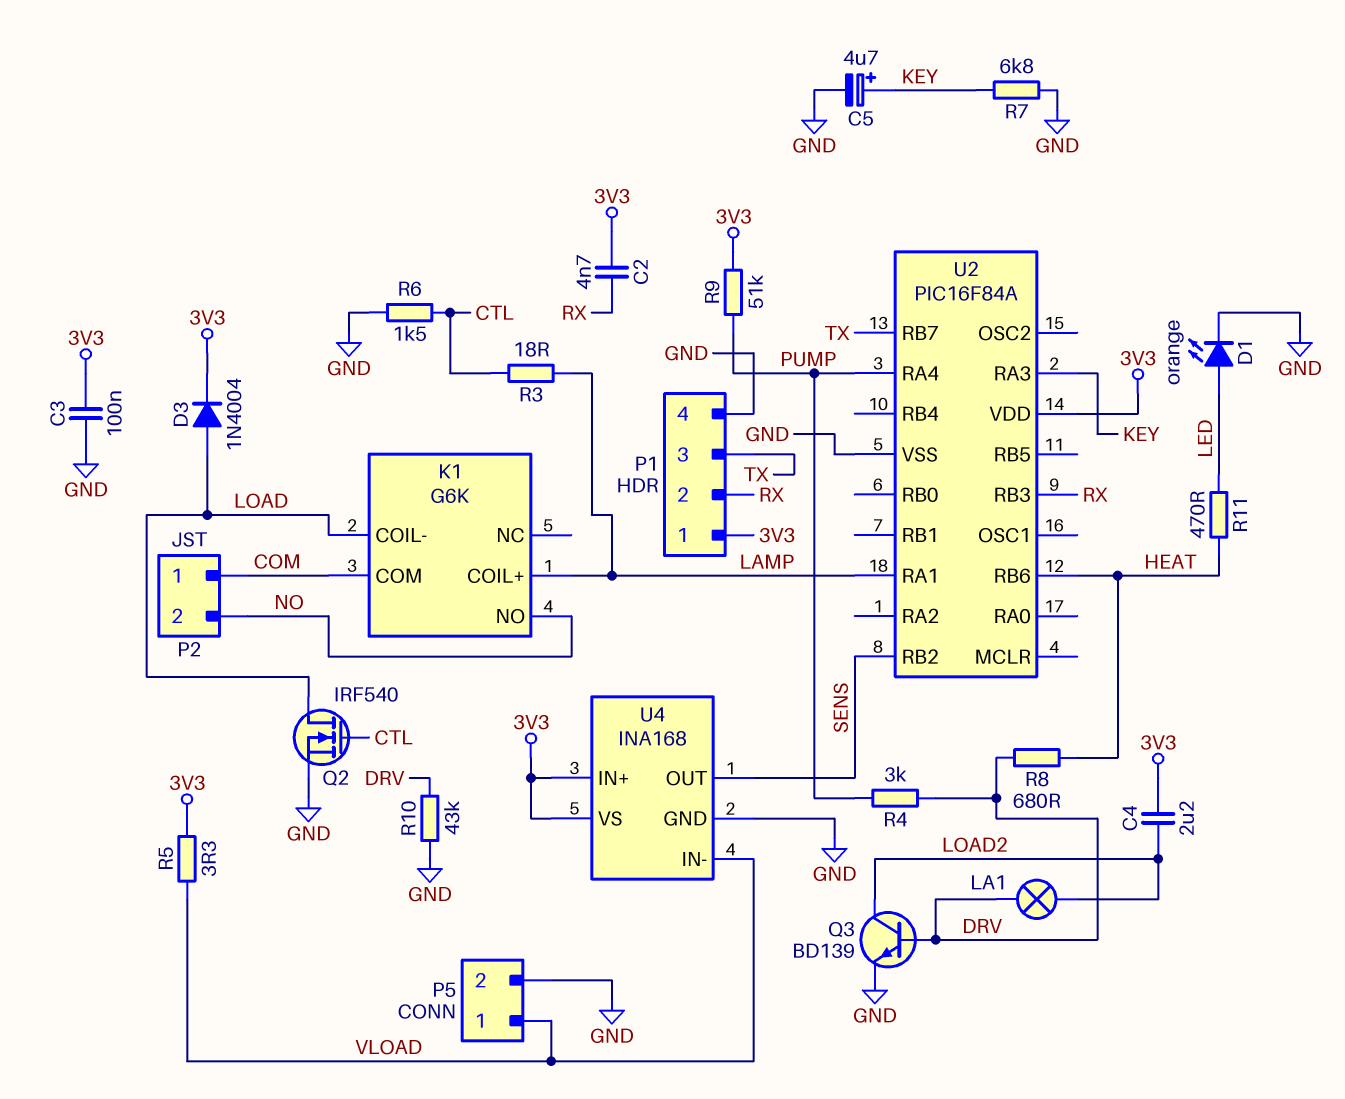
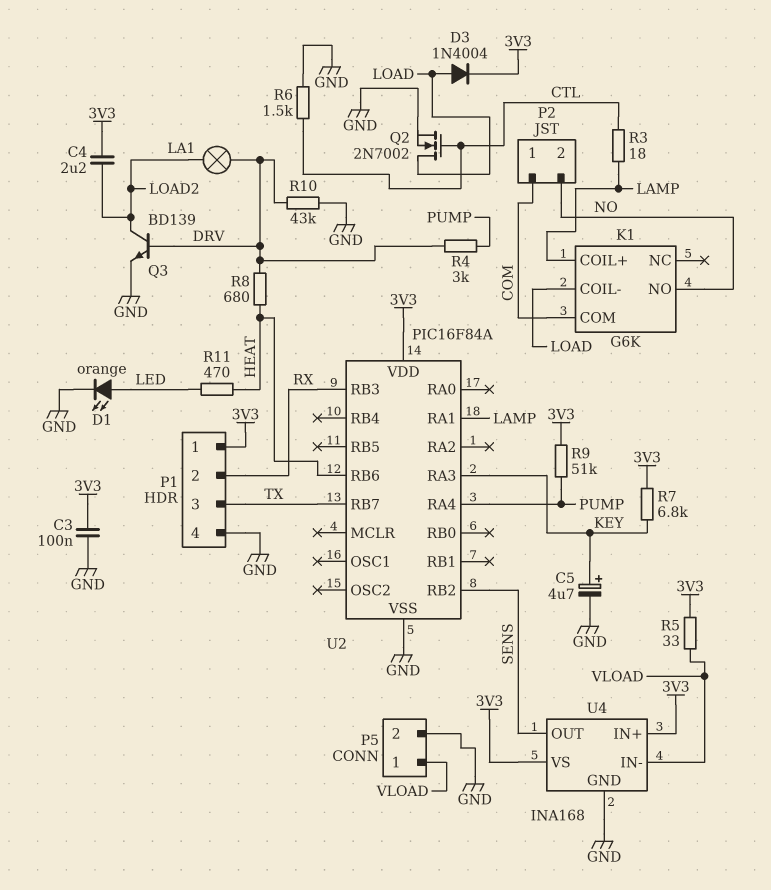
C2: 4.7nF (3V3, RX) -> none
Q2: NMOS IRF540 (G CTL, D LOAD, S GND) -> NMOS 2N7002 (G CTL, D LOAD, S GND)
R5: 3.3 (3V3, VLOAD) -> 33 (3V3, VLOAD)
R7: 6.8k (GND, KEY) -> 6.8k (3V3, KEY)

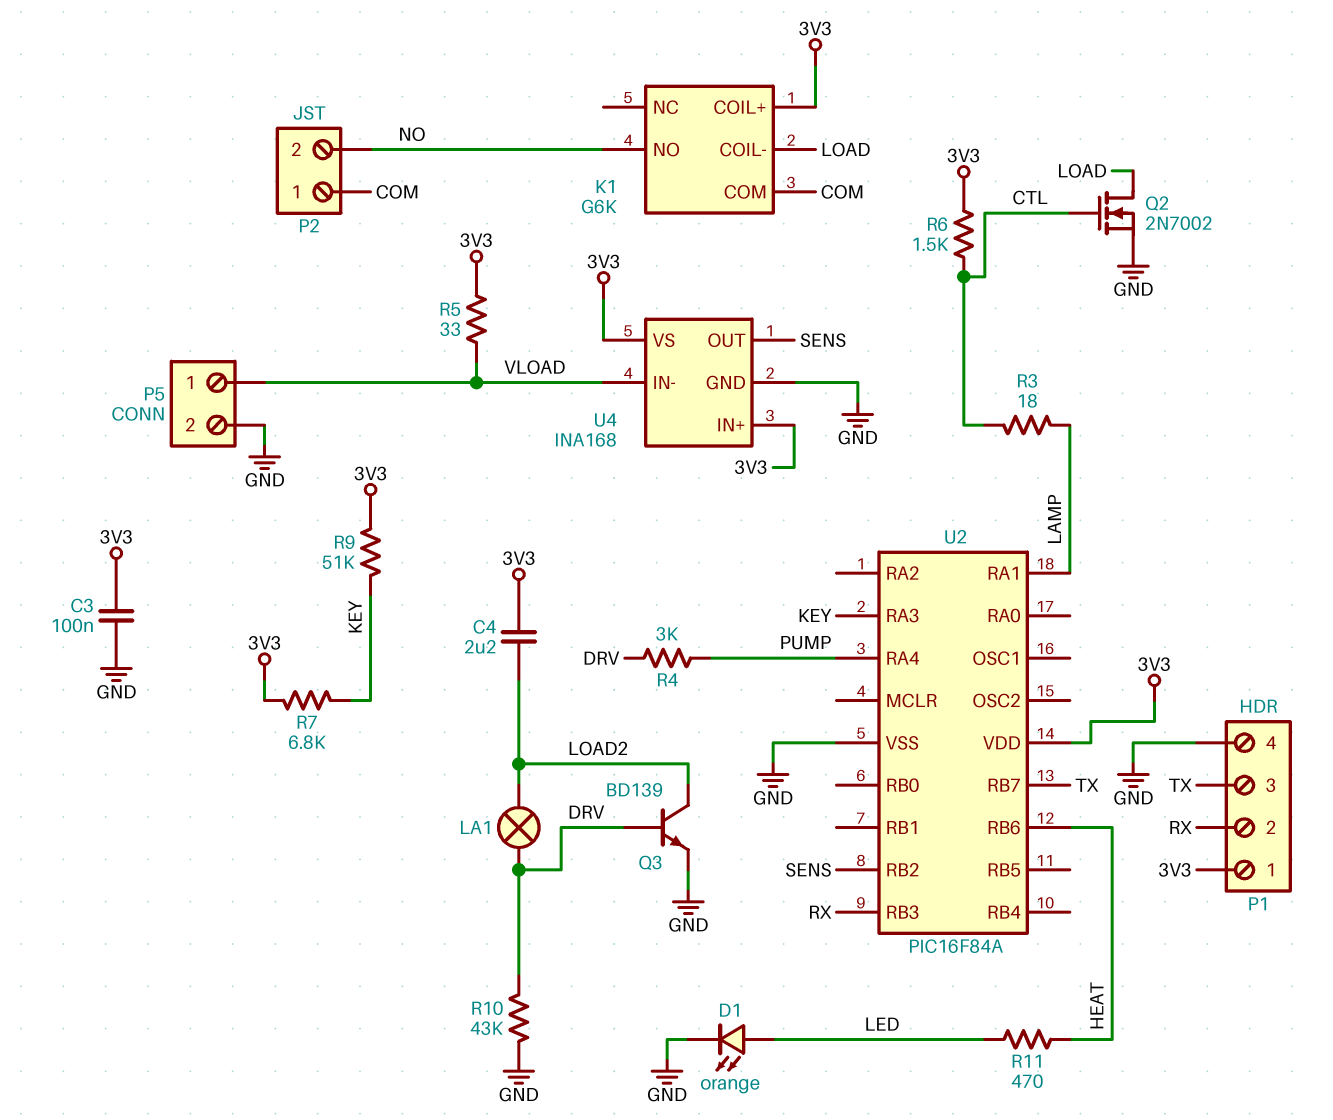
C5: 4.7uF (plus KEY, minus GND) -> none
D3: diode 1N4004 (A LOAD, K 3V3) -> none
K1 pin COIL+: LAMP -> 3V3
R6: 1.5k (CTL, GND) -> 1.5k (3V3, CTL)
R8: 680 (DRV, HEAT) -> none
R9: 51k (3V3, PUMP) -> 51k (3V3, KEY)

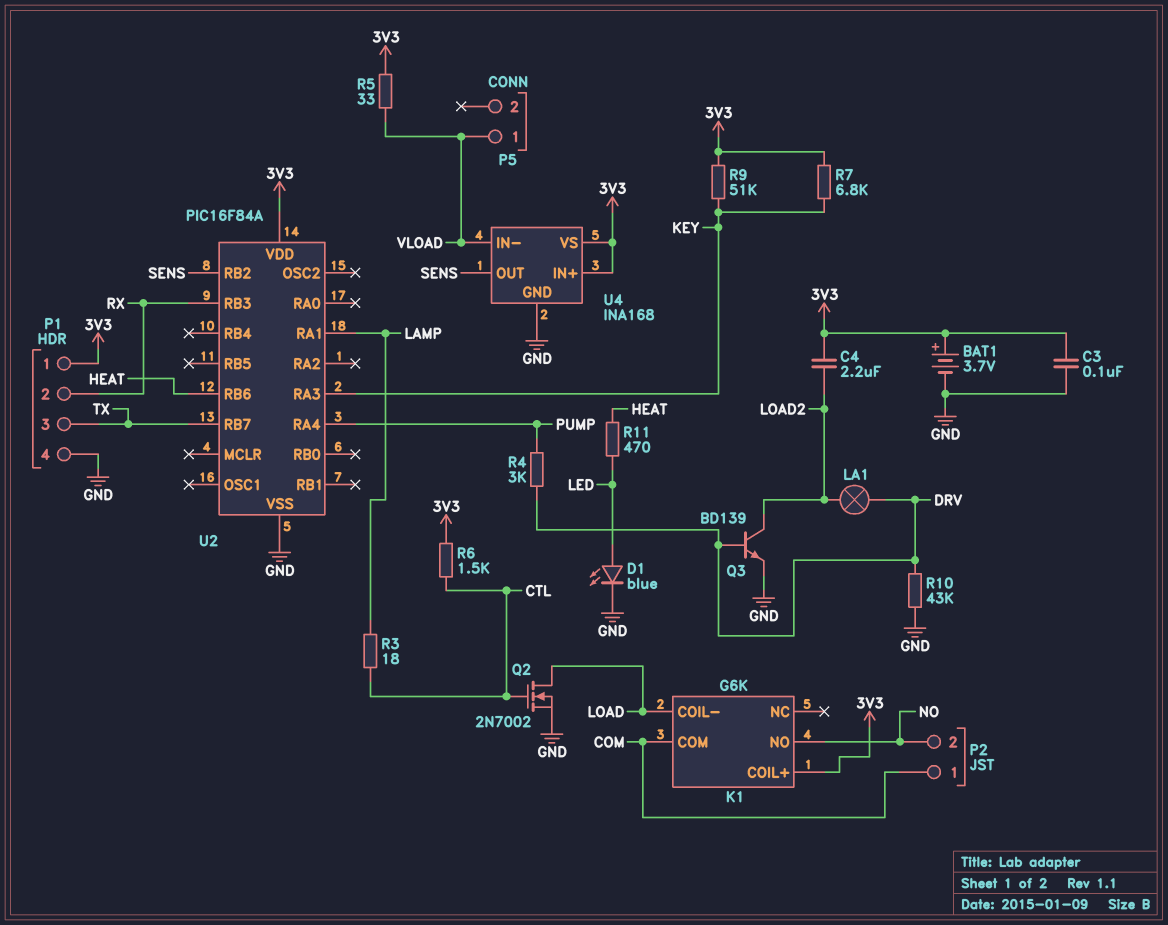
BAT1: none -> 3.7V (plus 3V3, minus GND)
D1: LED orange (A LED, K GND) -> LED blue (A LED, K GND)
P5 pin 2: GND -> none

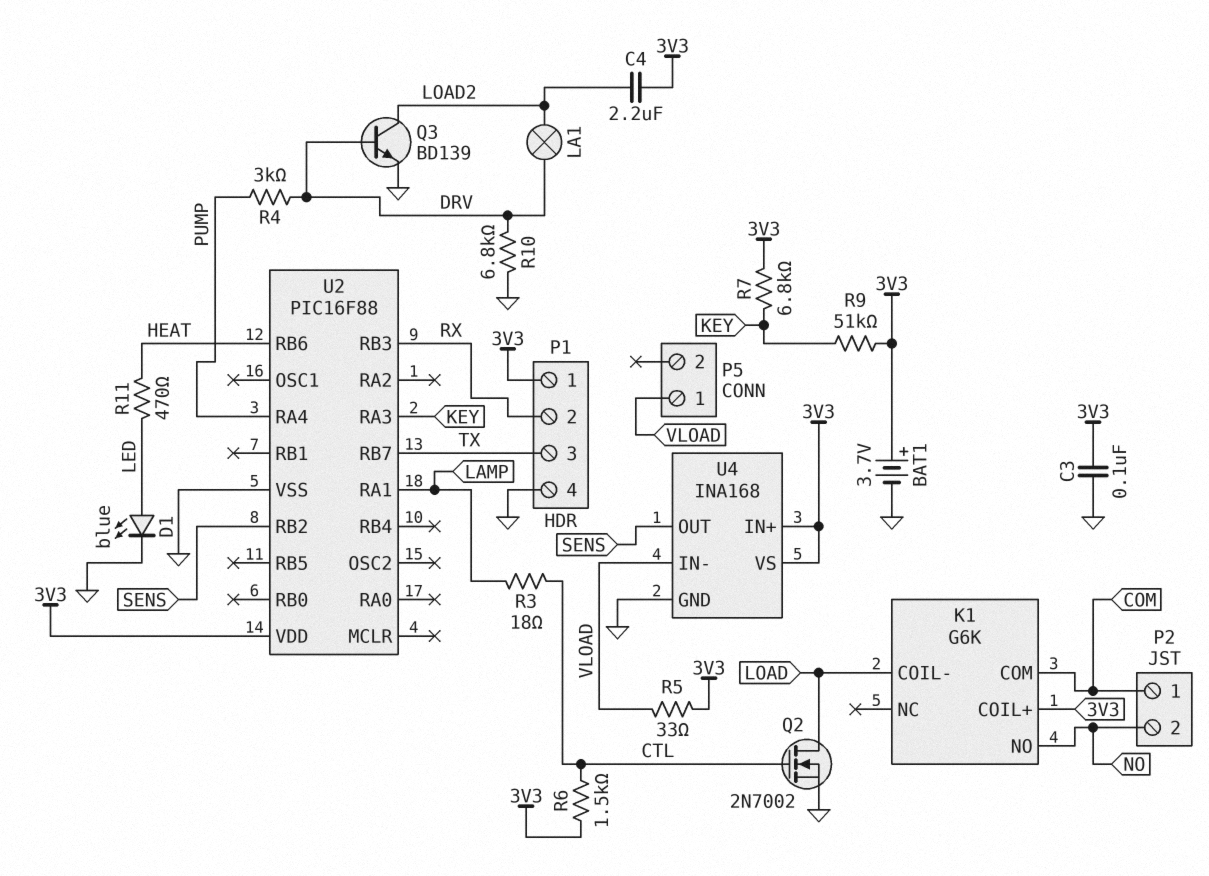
R10: 43k (DRV, GND) -> 6.8k (DRV, GND)
U2: PIC16F84A -> PIC16F88

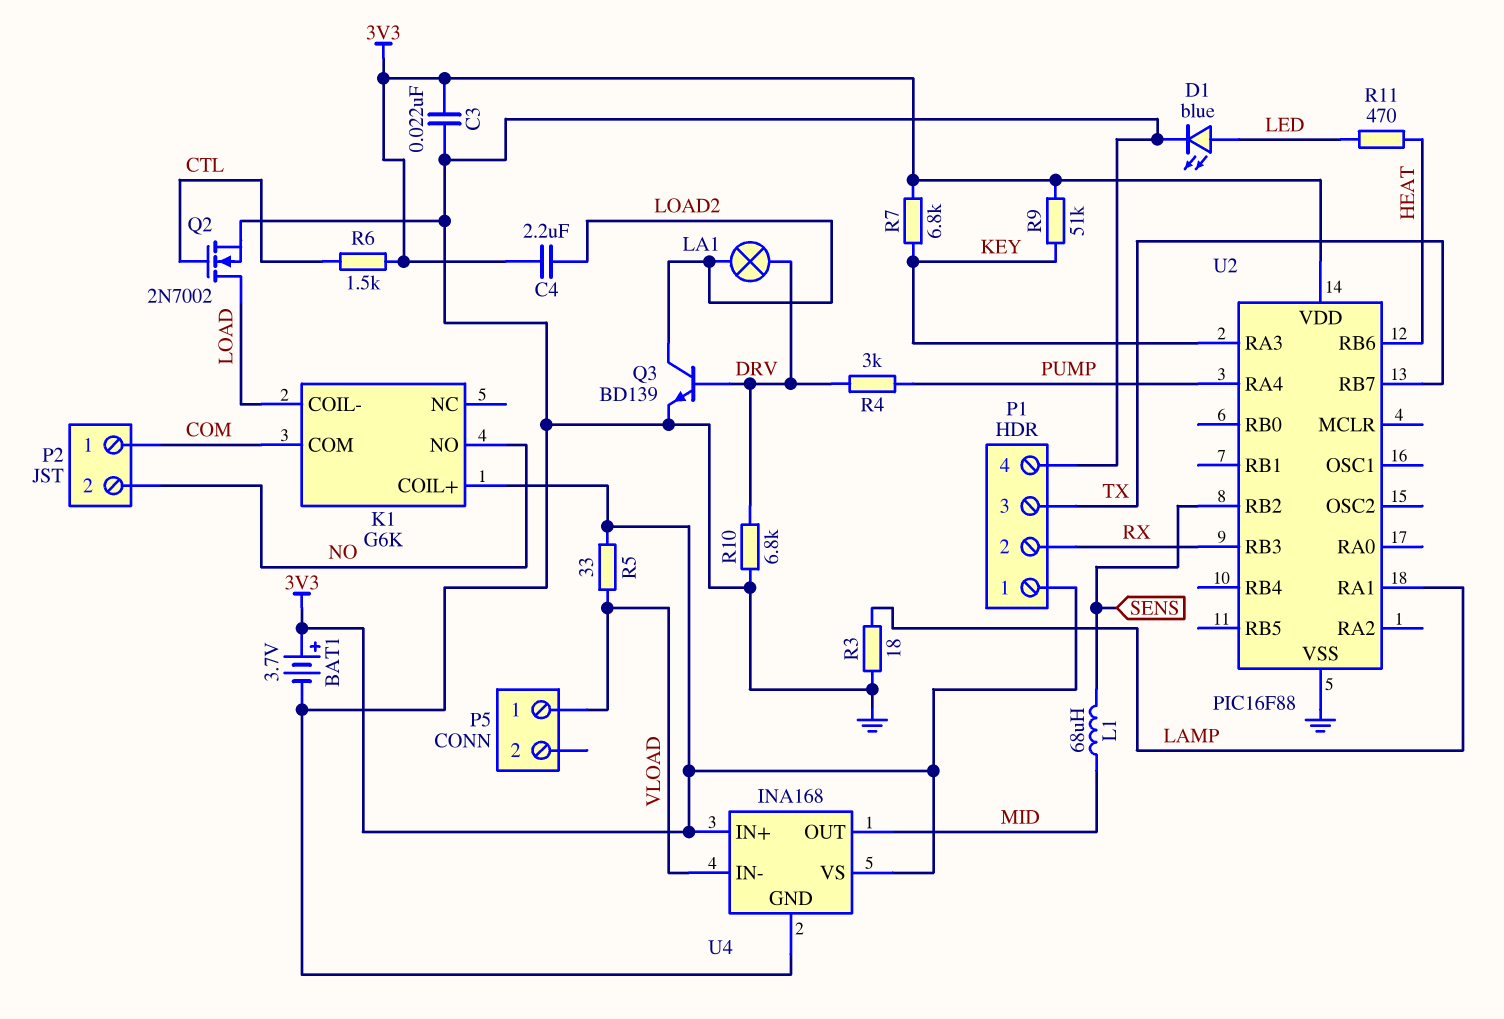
C3: 100nF (3V3, GND) -> 22nF (3V3, GND)
L1: none -> 68uH (MID, SENS)
R3: 18 (CTL, LAMP) -> 18 (GND, LAMP)
U4 pin OUT: SENS -> MID

